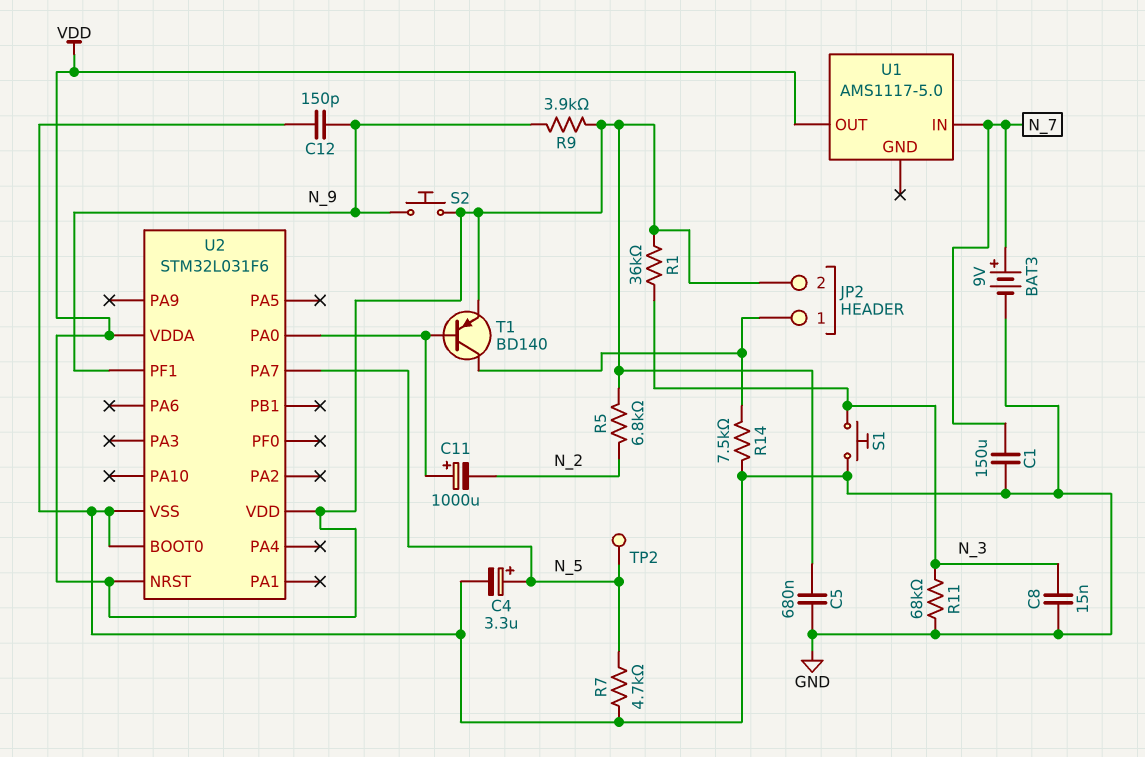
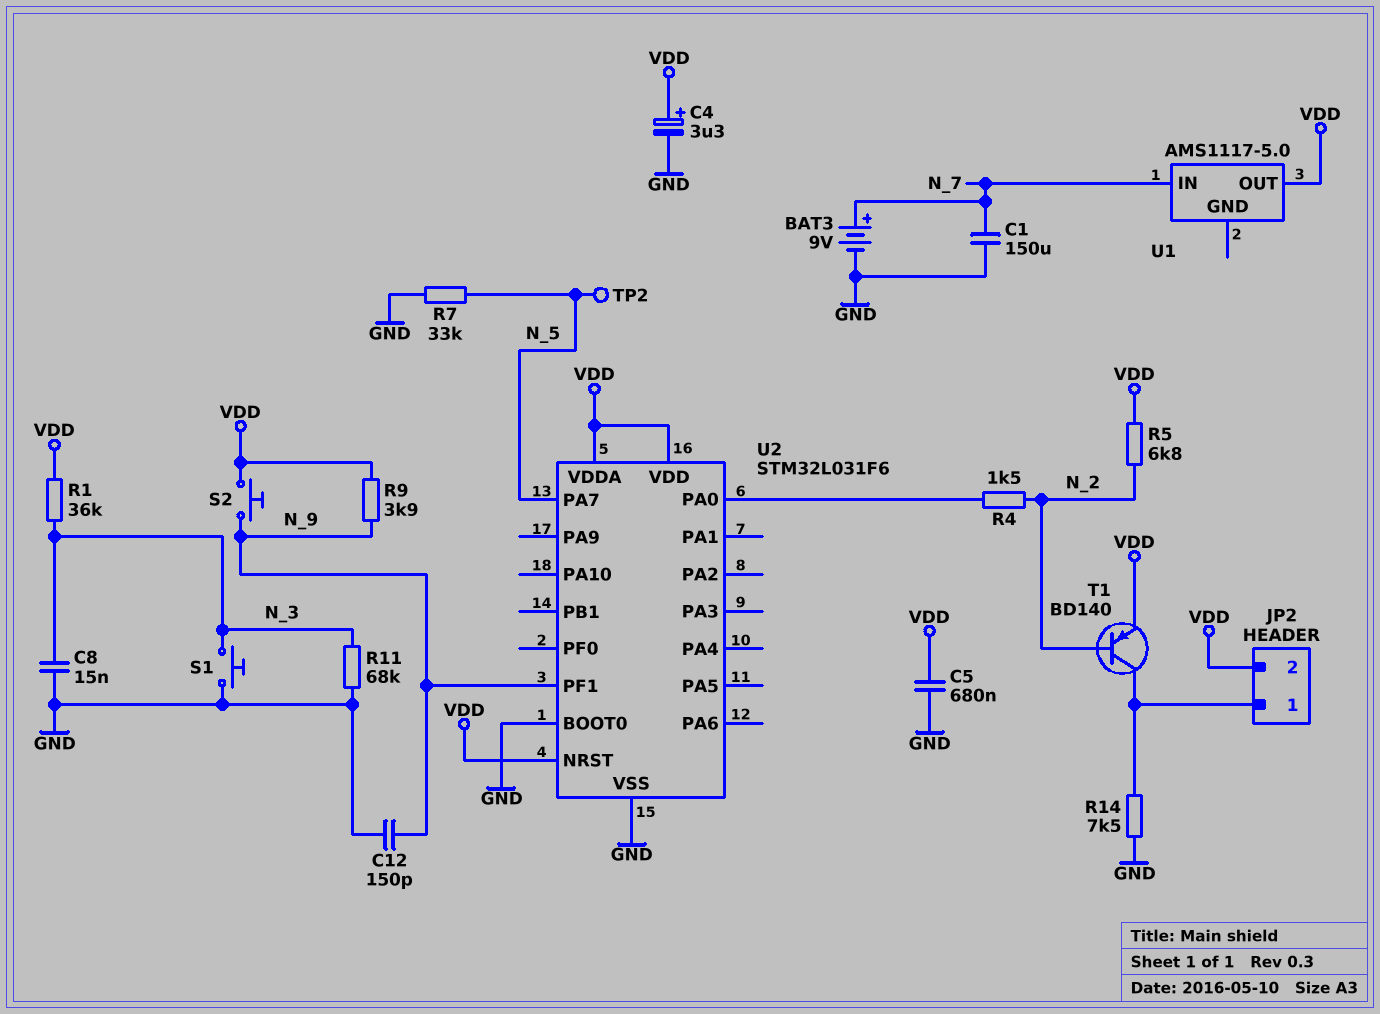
C4: 3.3uF (plus N_5, minus GND) -> 3.3uF (plus VDD, minus GND)
C11: 1000uF (plus U2/PA0, minus N_2) -> none
R4: none -> 1.5k (N_2, U2/PA0)
R7: 4.7k (GND, N_5) -> 33k (GND, N_5)
T1: PNP BD140 (B U2/PA0, C JP2/1, E VDD) -> PNP BD140 (B N_2, C JP2/1, E VDD)

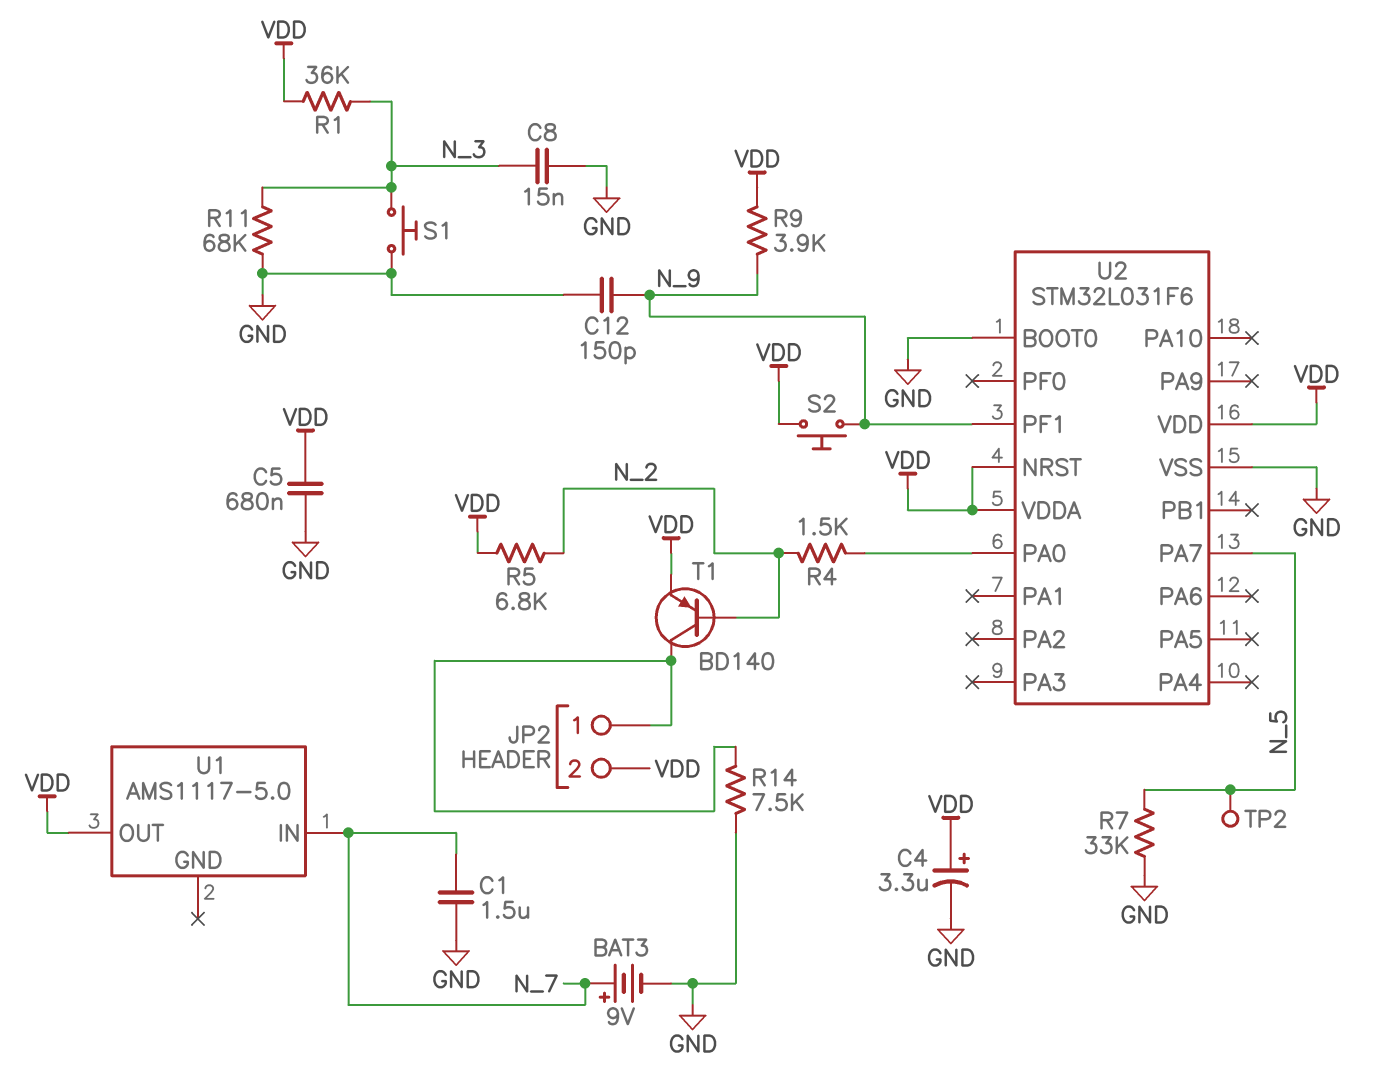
C1: 150uF (GND, N_7) -> 1.5uF (GND, N_7)

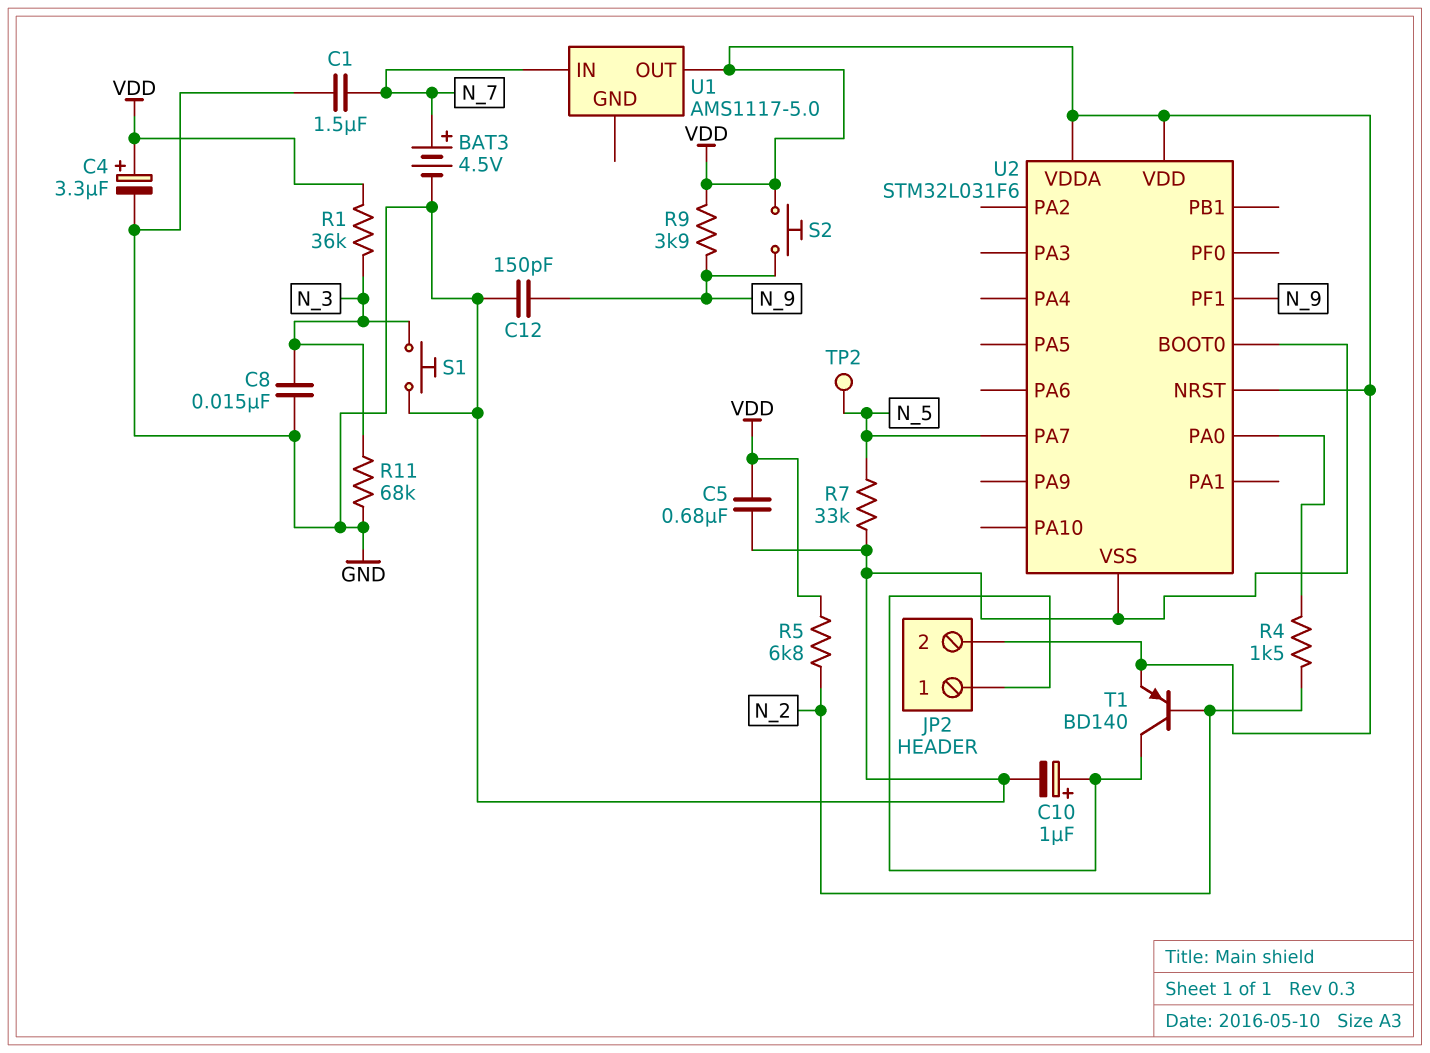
BAT3: 9V (plus N_7, minus GND) -> 4.5V (plus N_7, minus GND)
C10: none -> 1uF (plus JP2/1, minus GND)
R14: 7.5k (GND, JP2/1) -> none

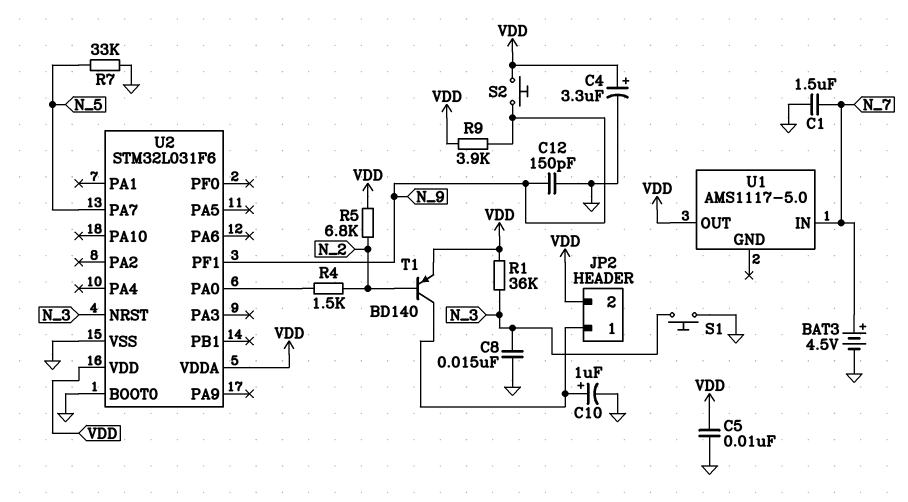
C5: 680nF (GND, VDD) -> 10nF (GND, VDD)
R11: 68k (GND, N_3) -> none
TP2: test point (N_5) -> none
U2 pin NRST: VDD -> N_3

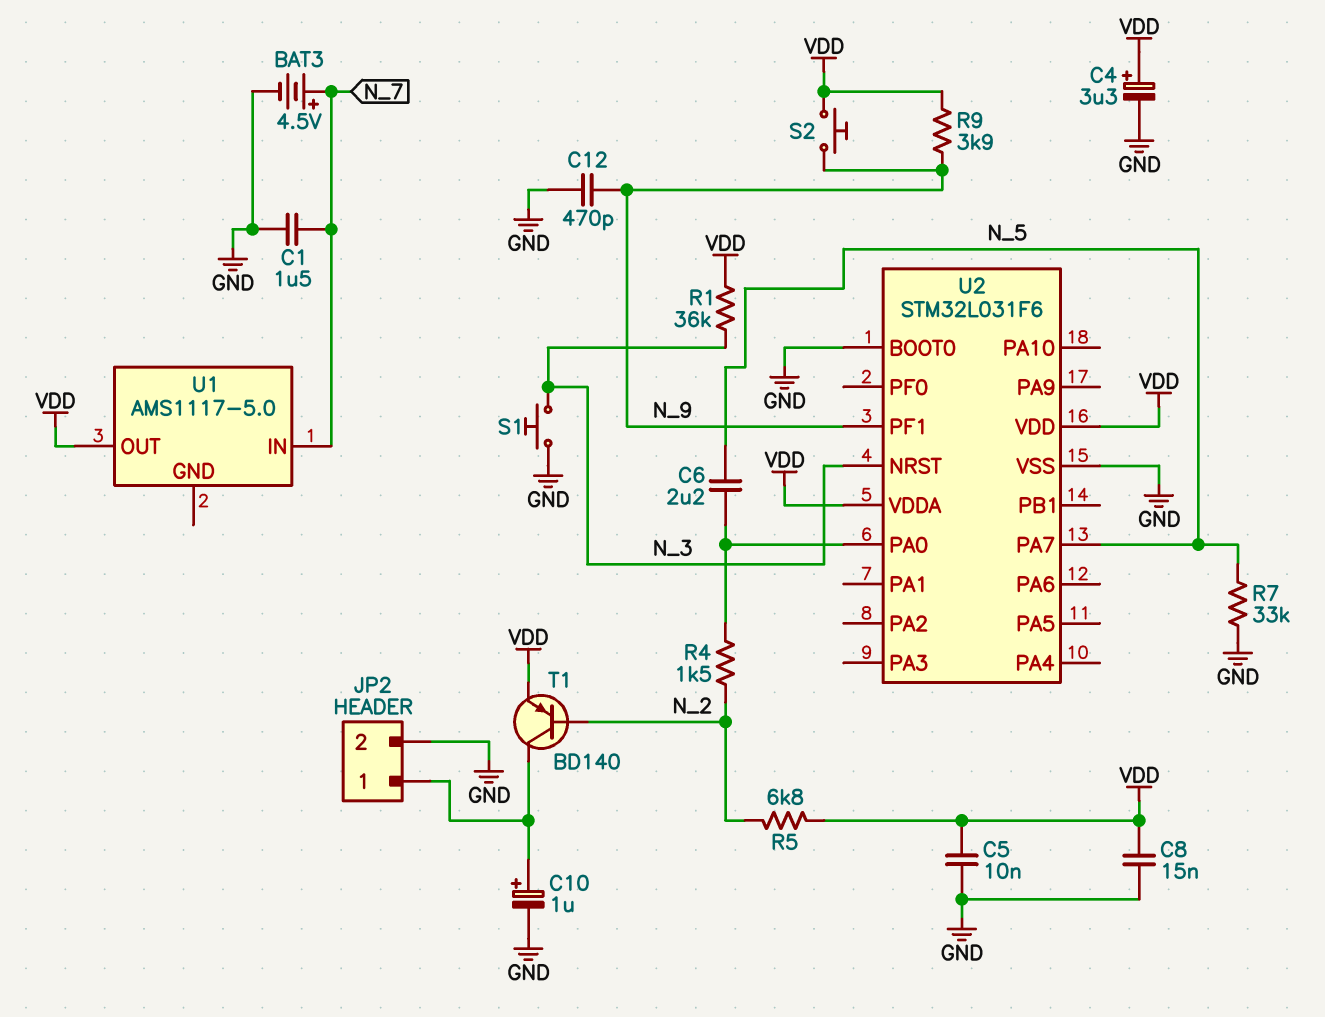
C6: none -> 2.2uF (N_5, U2/PA0)
C8: 15nF (GND, N_3) -> 15nF (GND, VDD)
C12: 150pF (GND, N_9) -> 470pF (GND, N_9)
JP2 pin 2: VDD -> GND

